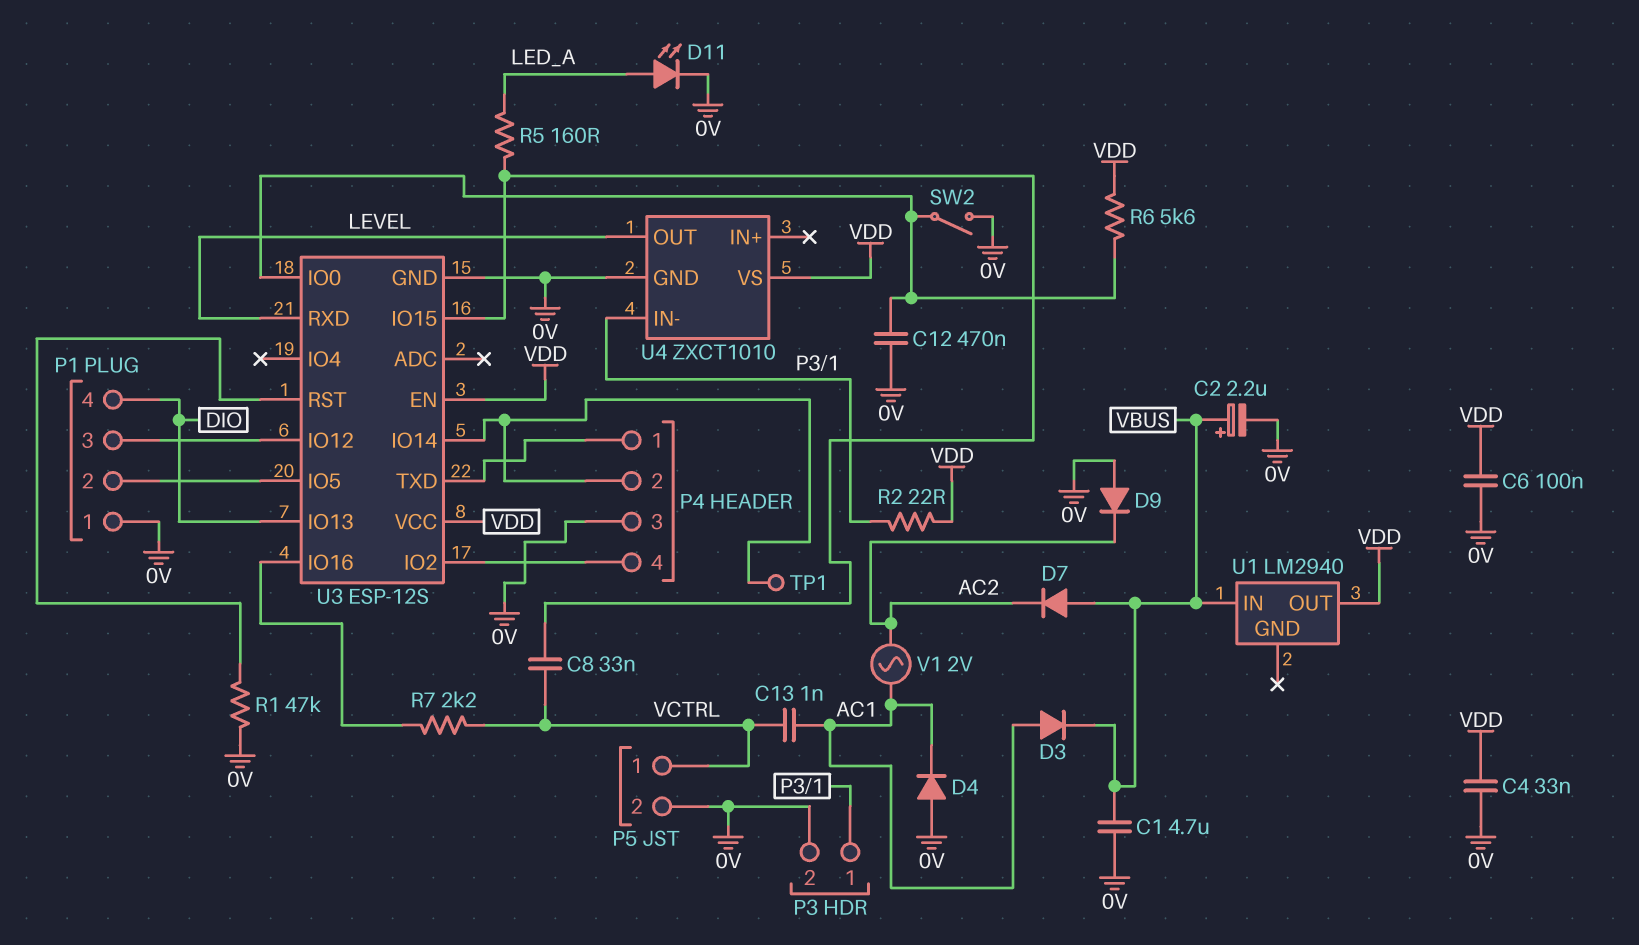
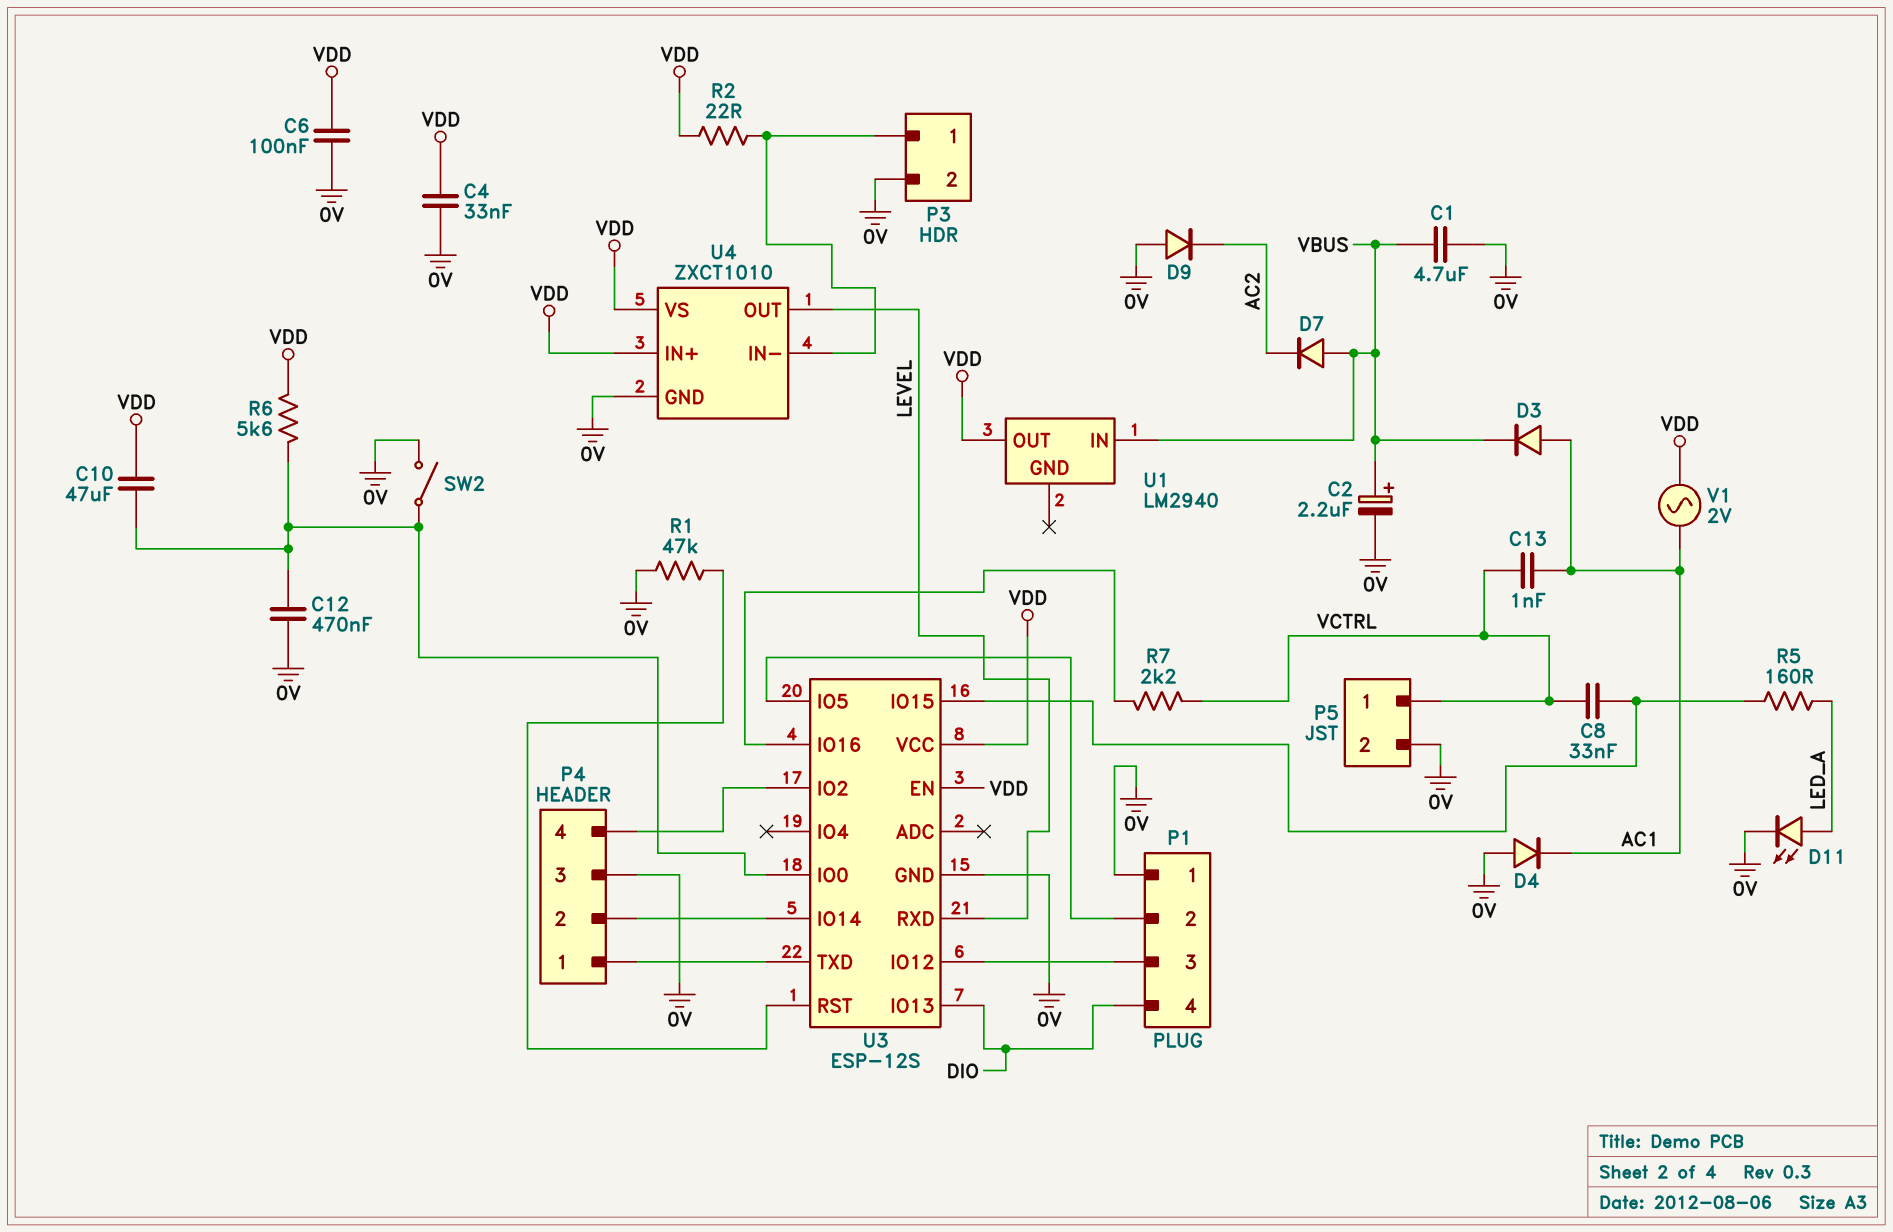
C10: none -> 47uF (U3/IO0, VDD)
TP1: test point (P4/2) -> none
U4 pin IN+: none -> VDD
V1: AC 2V (AC1, AC2) -> AC 2V (AC1, VDD)

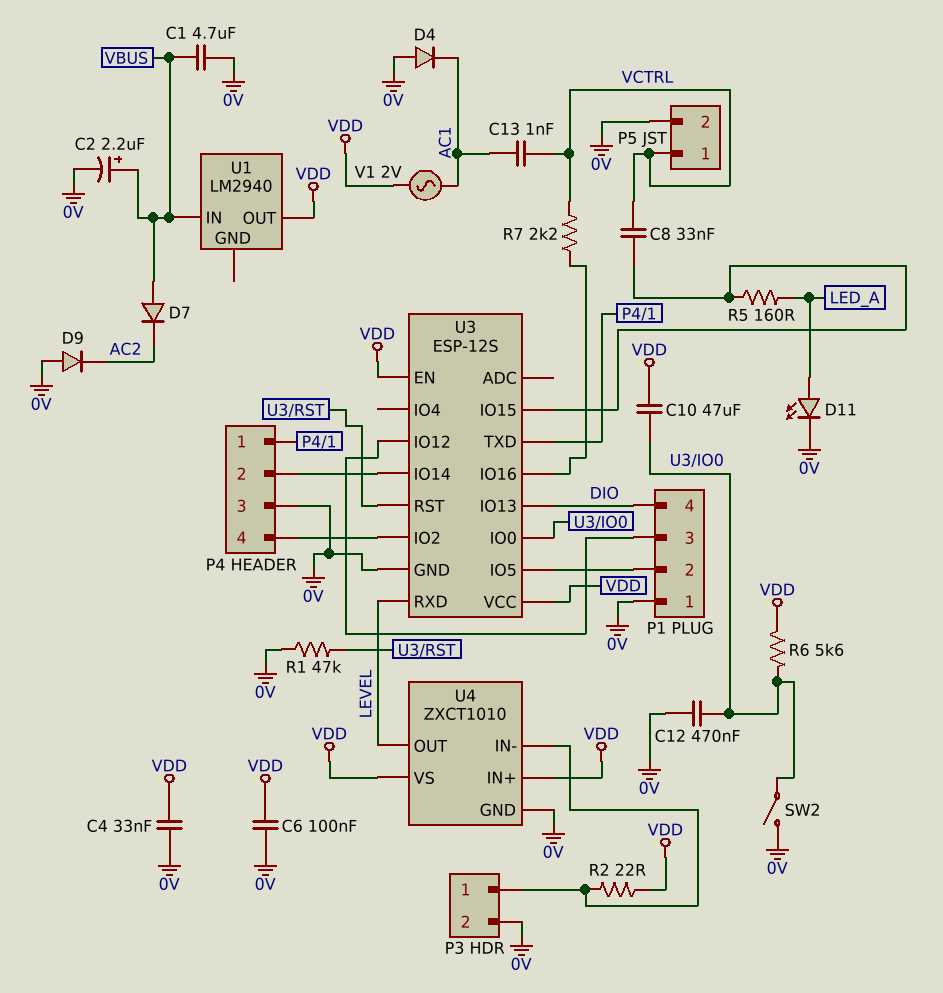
D3: diode (A AC1, K VBUS) -> none

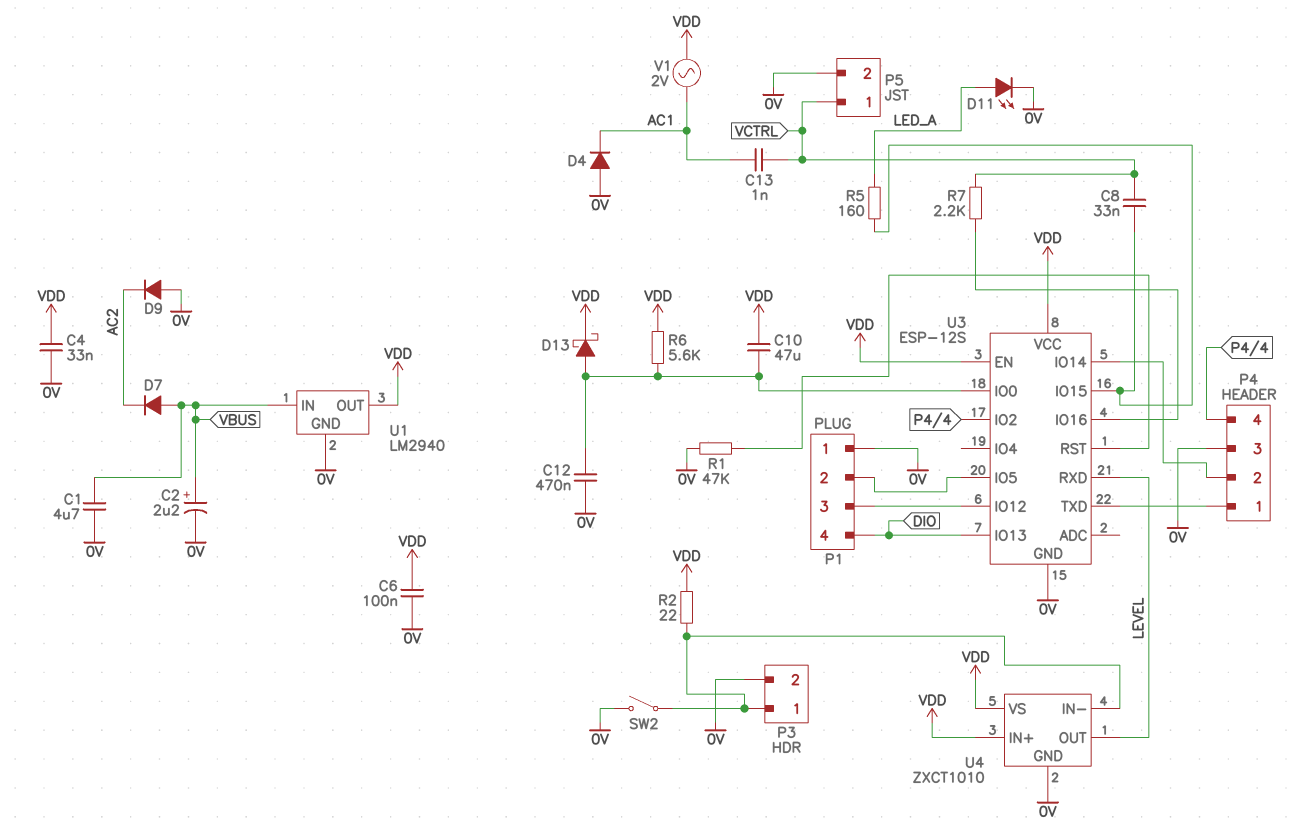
D13: none -> schottky (A U3/IO0, K VDD)
SW2: switch (0V, U3/IO0) -> switch (0V, P3/1)
U1 pin GND: none -> 0V

